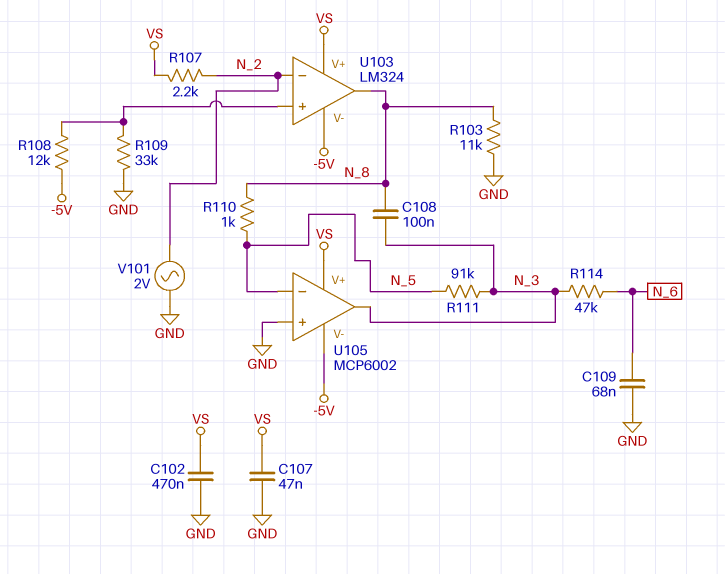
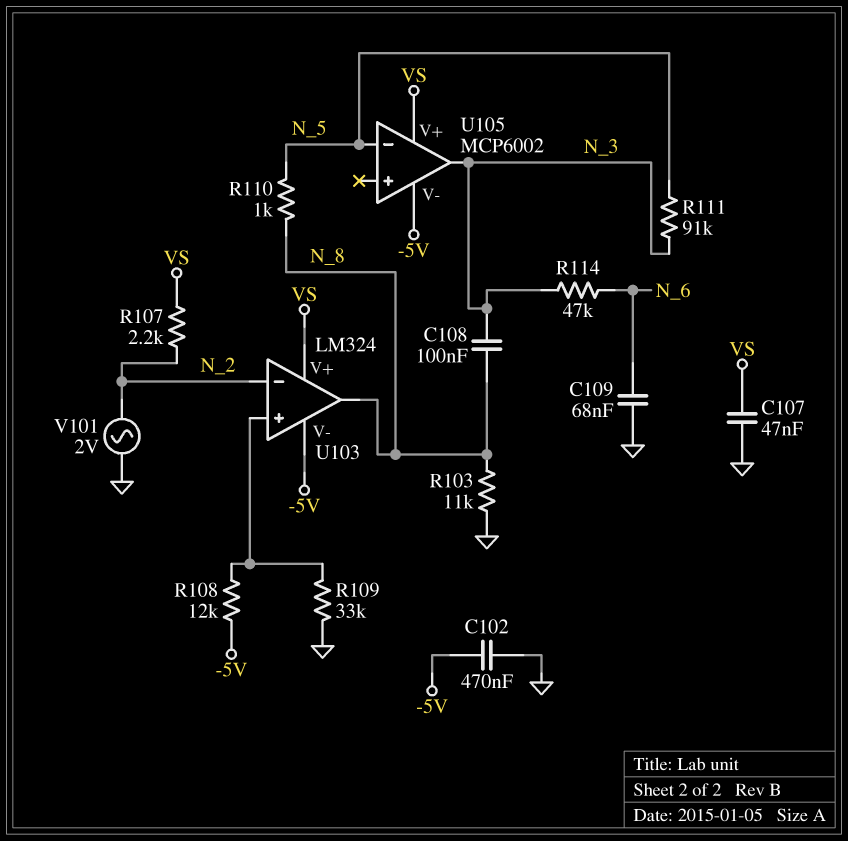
C102: 470nF (GND, VS) -> 470nF (-5V, GND)
U105 pin in+: GND -> none

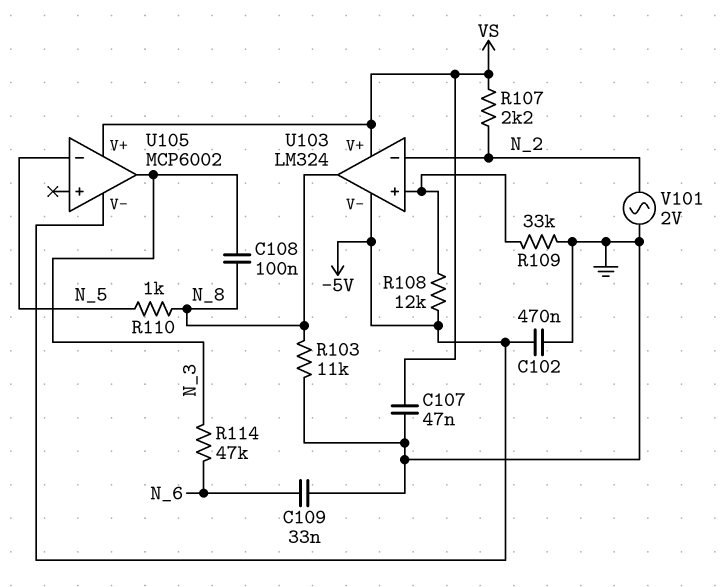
C109: 68nF (GND, N_6) -> 33nF (GND, N_6)
R111: 91k (N_3, N_5) -> none

